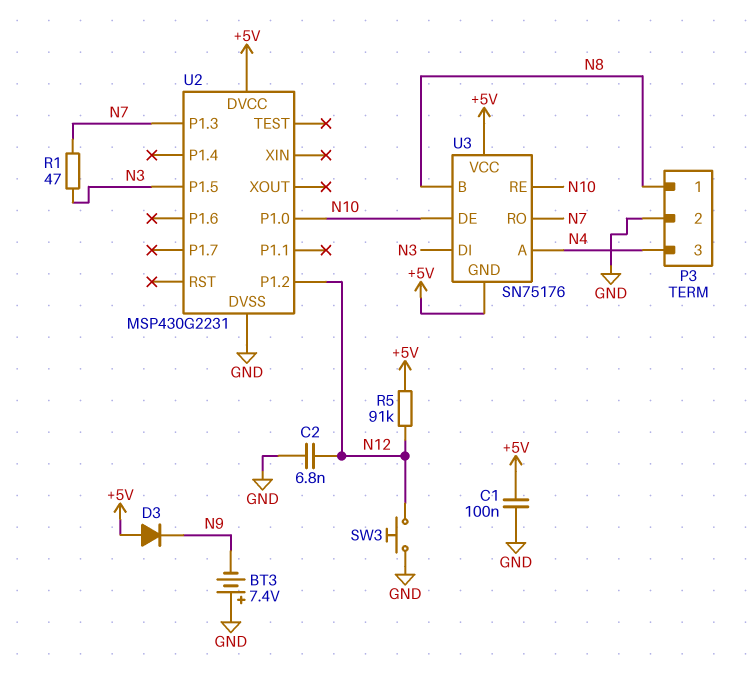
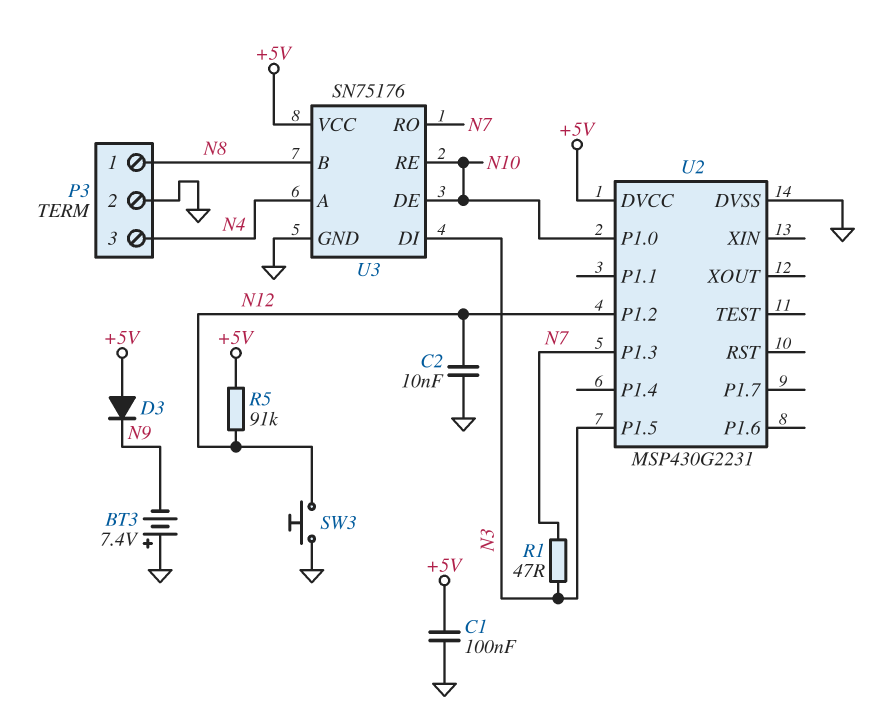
C2: 6.8nF (GND, N12) -> 10nF (GND, N12)
U3 pin GND: +5V -> GND

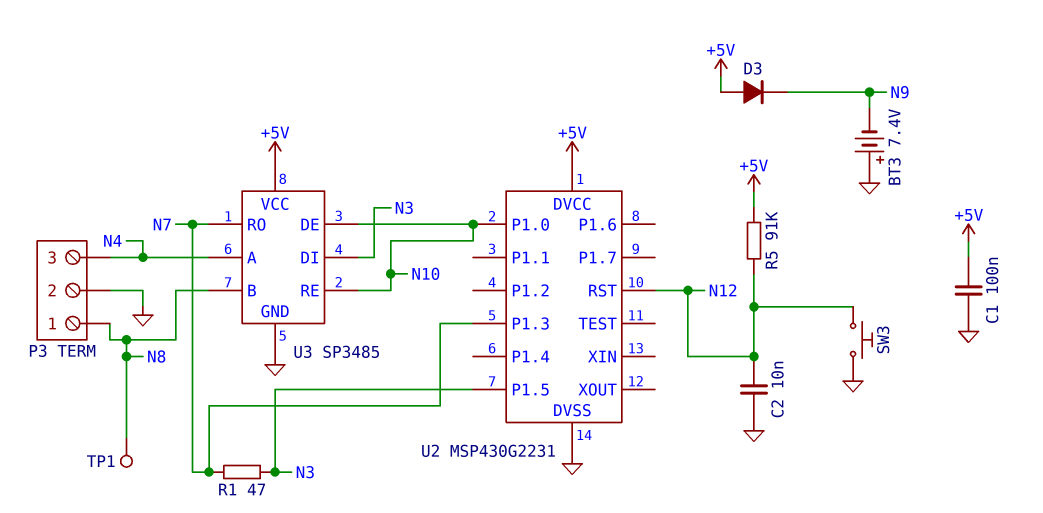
TP1: none -> test point (N8)
U2 pin P1.2: N12 -> none
U2 pin RST: none -> N12
U3: SN75176 -> SP3485

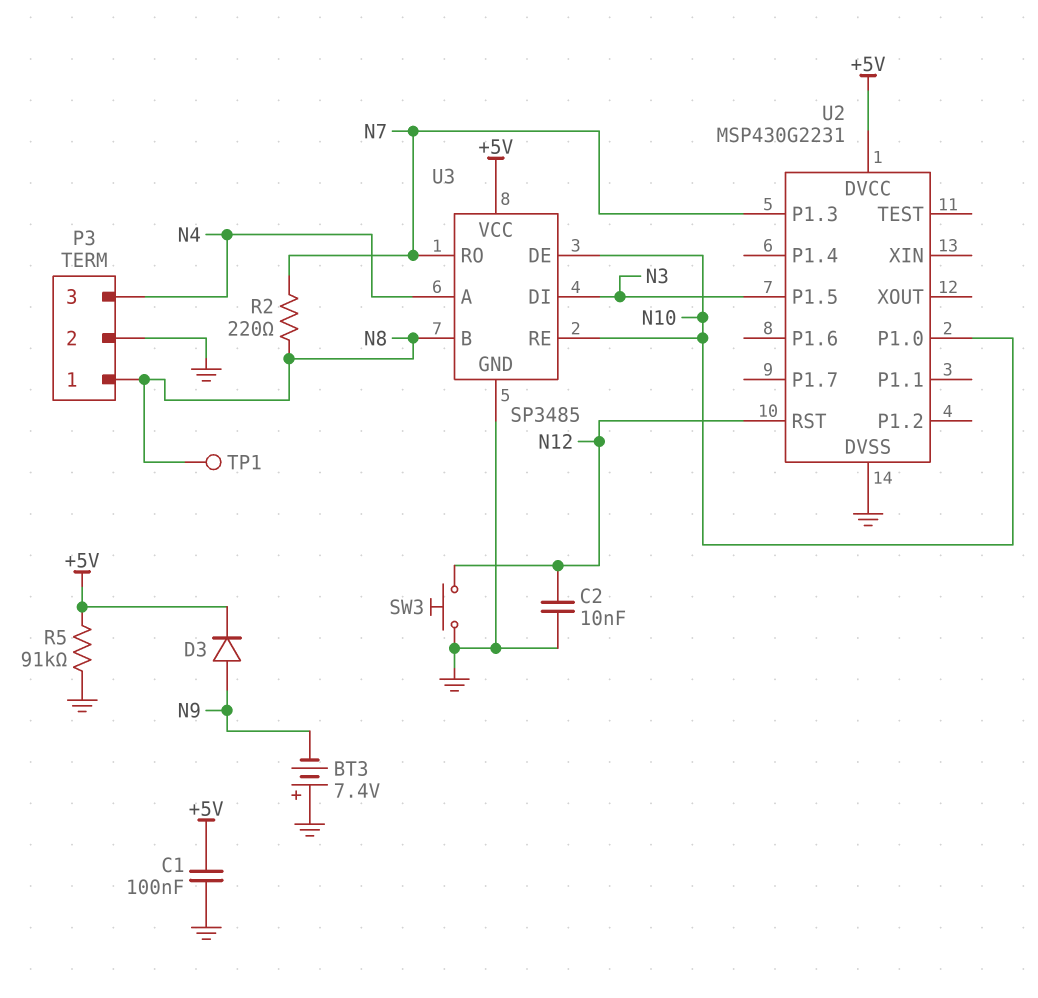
D3: diode (A +5V, K N9) -> diode (A N9, K +5V)
R1: 47 (N3, N7) -> none
R2: none -> 220 (N7, N8)
R5: 91k (+5V, N12) -> 91k (+5V, GND)

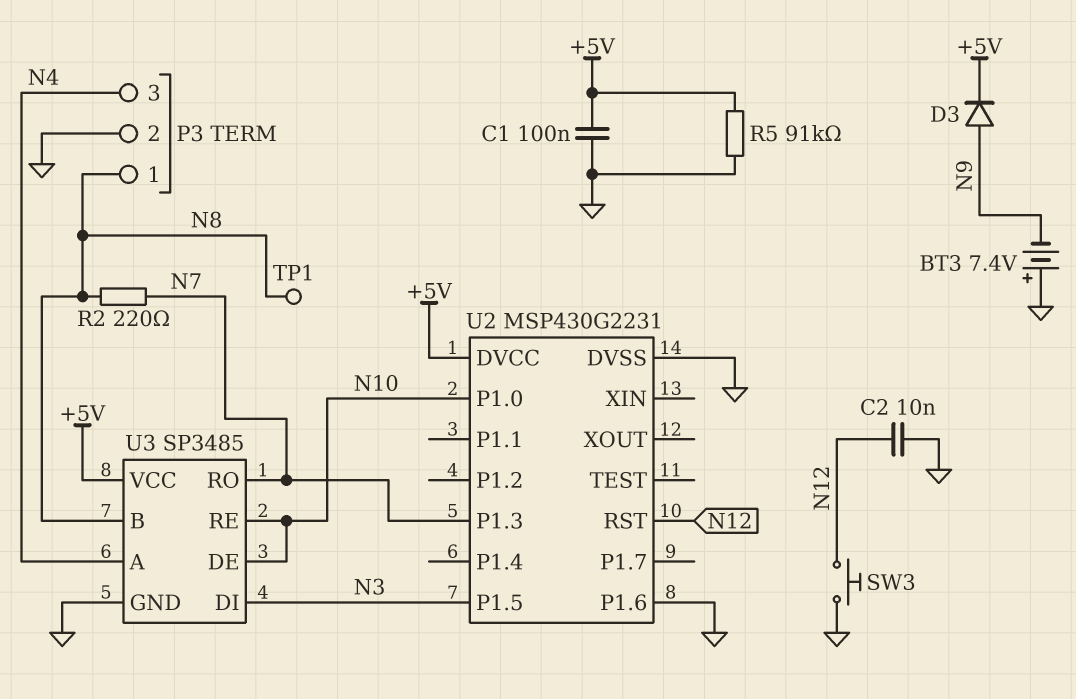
U2 pin P1.6: none -> GND

